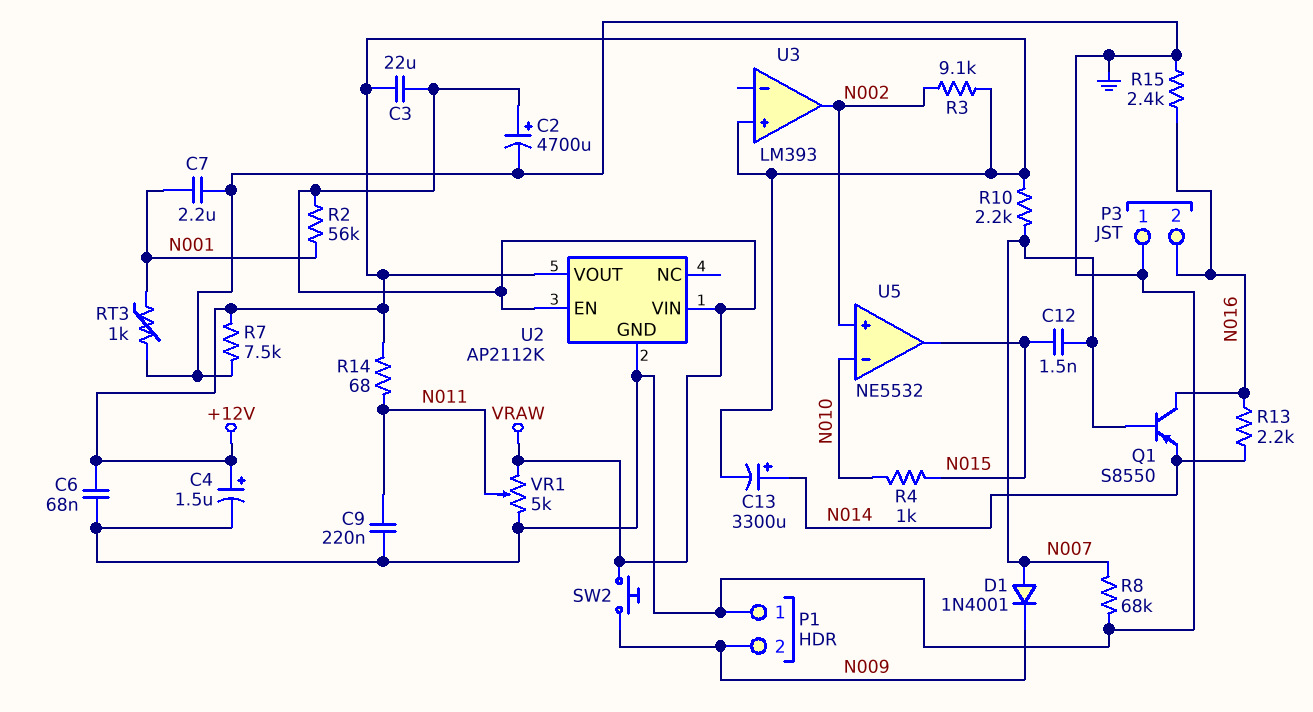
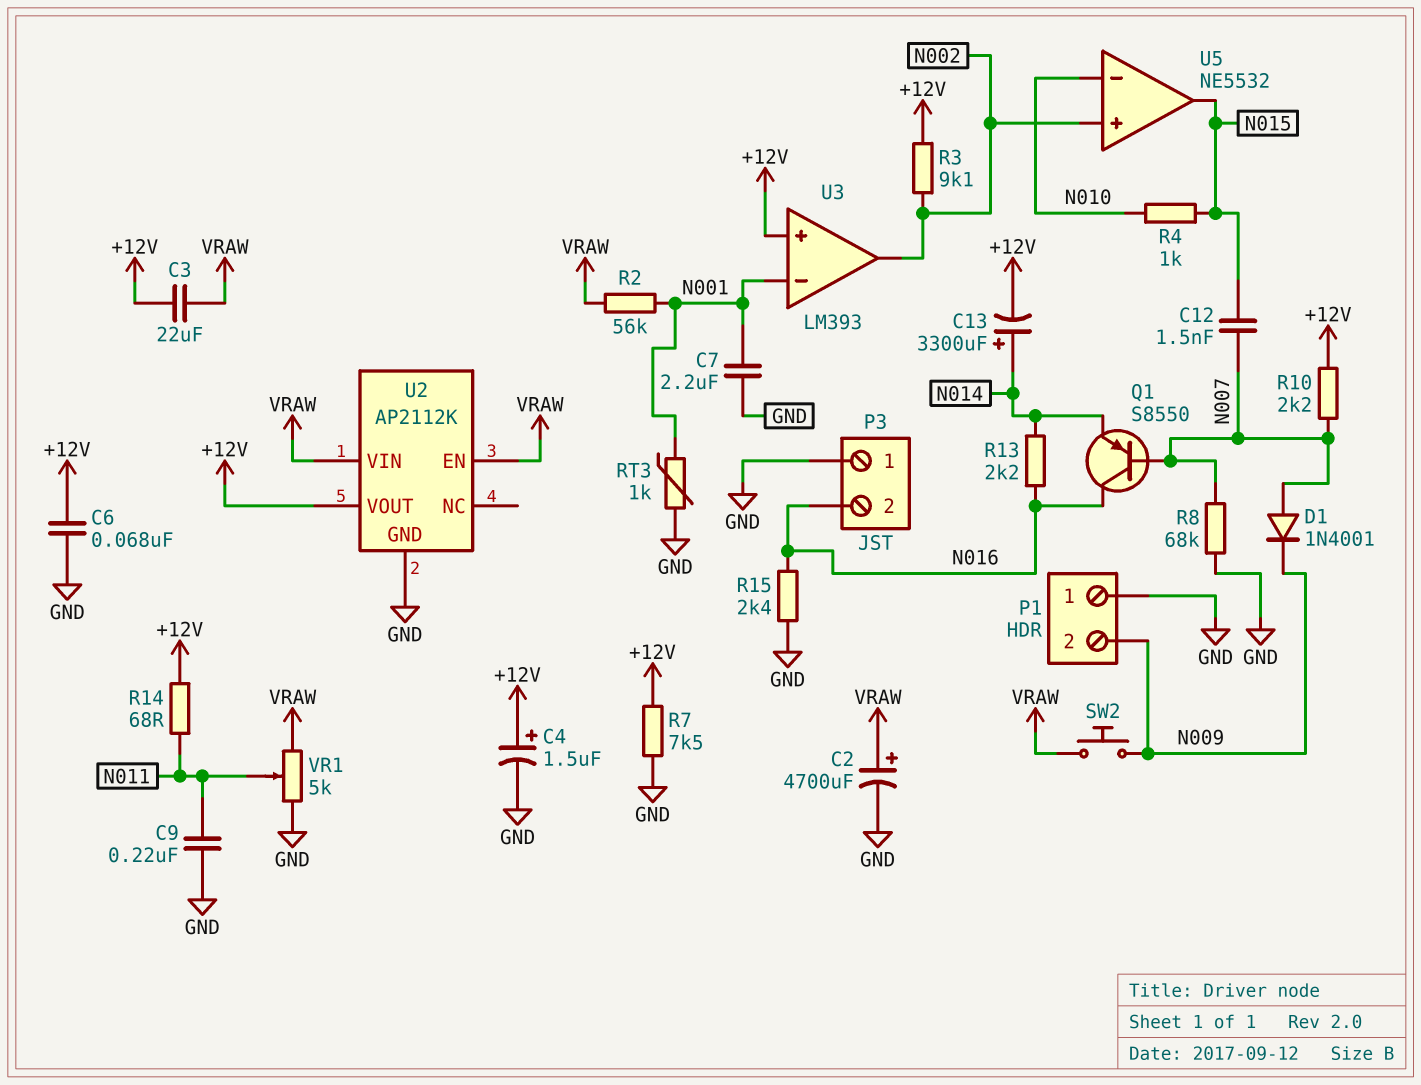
U3 pin in-: none -> N001

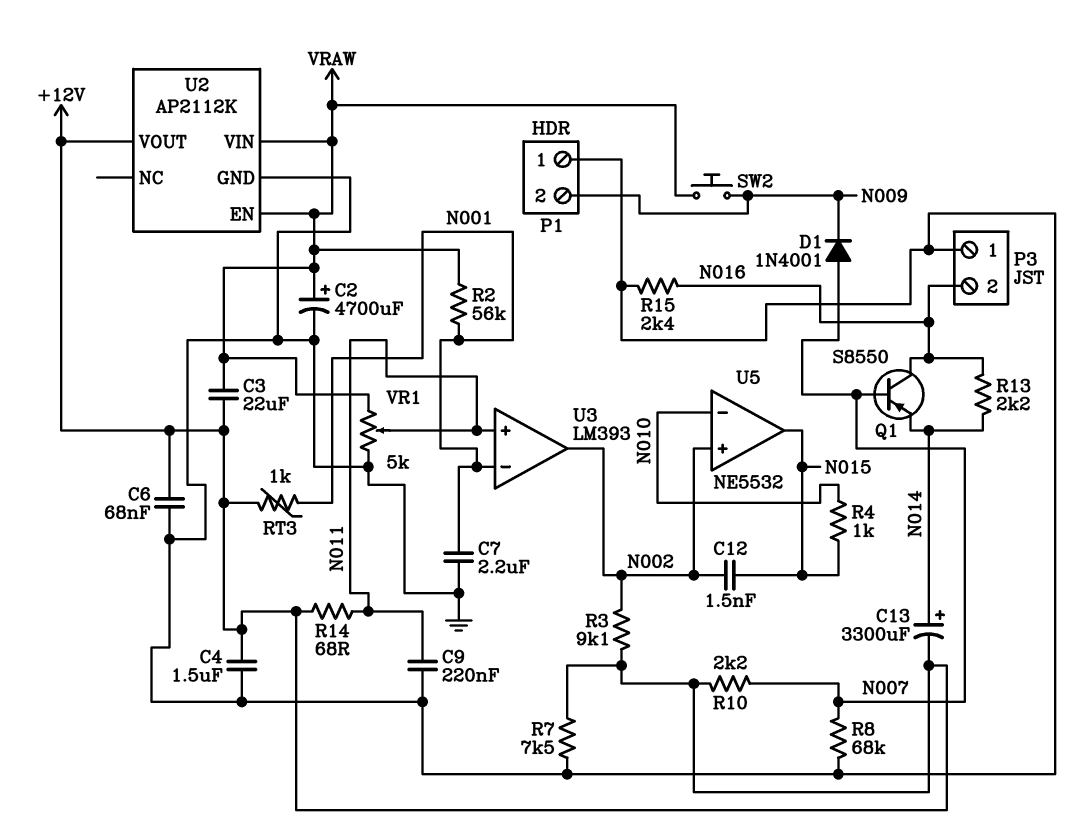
C4: 1.5uF (plus +12V, minus GND) -> 1.5uF (+12V, GND)
C12: 1.5nF (N007, N015) -> 1.5nF (N002, N015)
RT3: 1k (GND, N001) -> 1k (+12V, N001)
U3 pin in+: +12V -> N011

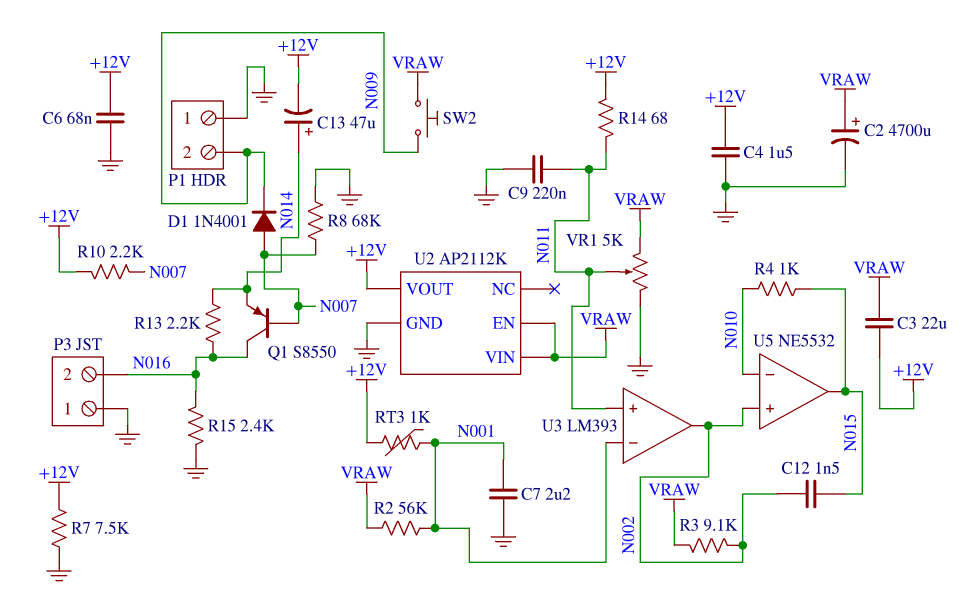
C13: 3300uF (plus N014, minus +12V) -> 47uF (plus N014, minus +12V)
R3: 9.1k (+12V, N002) -> 9.1k (N002, VRAW)

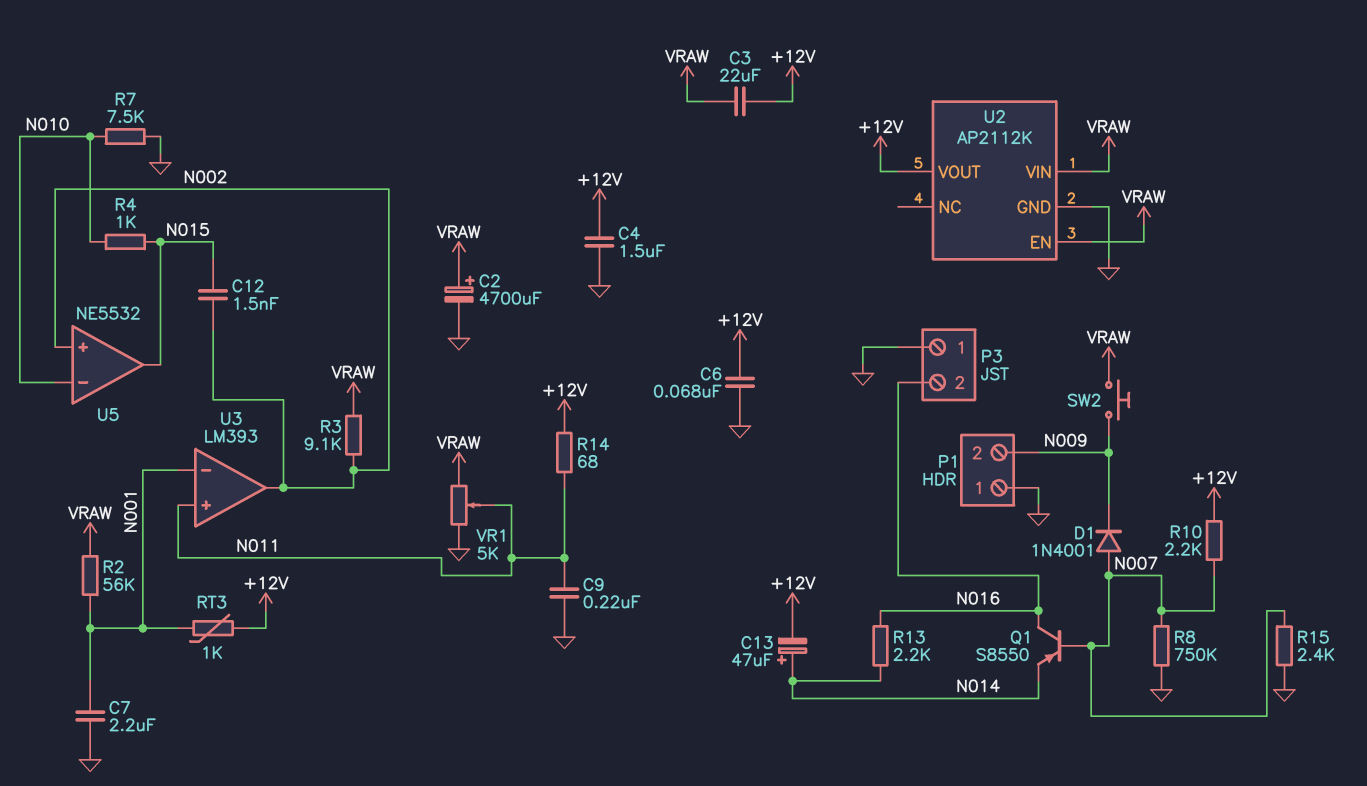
R7: 7.5k (+12V, GND) -> 7.5k (GND, N010)
R8: 68k (GND, N007) -> 750k (GND, N007)
R15: 2.4k (GND, N016) -> 2.4k (GND, N007)

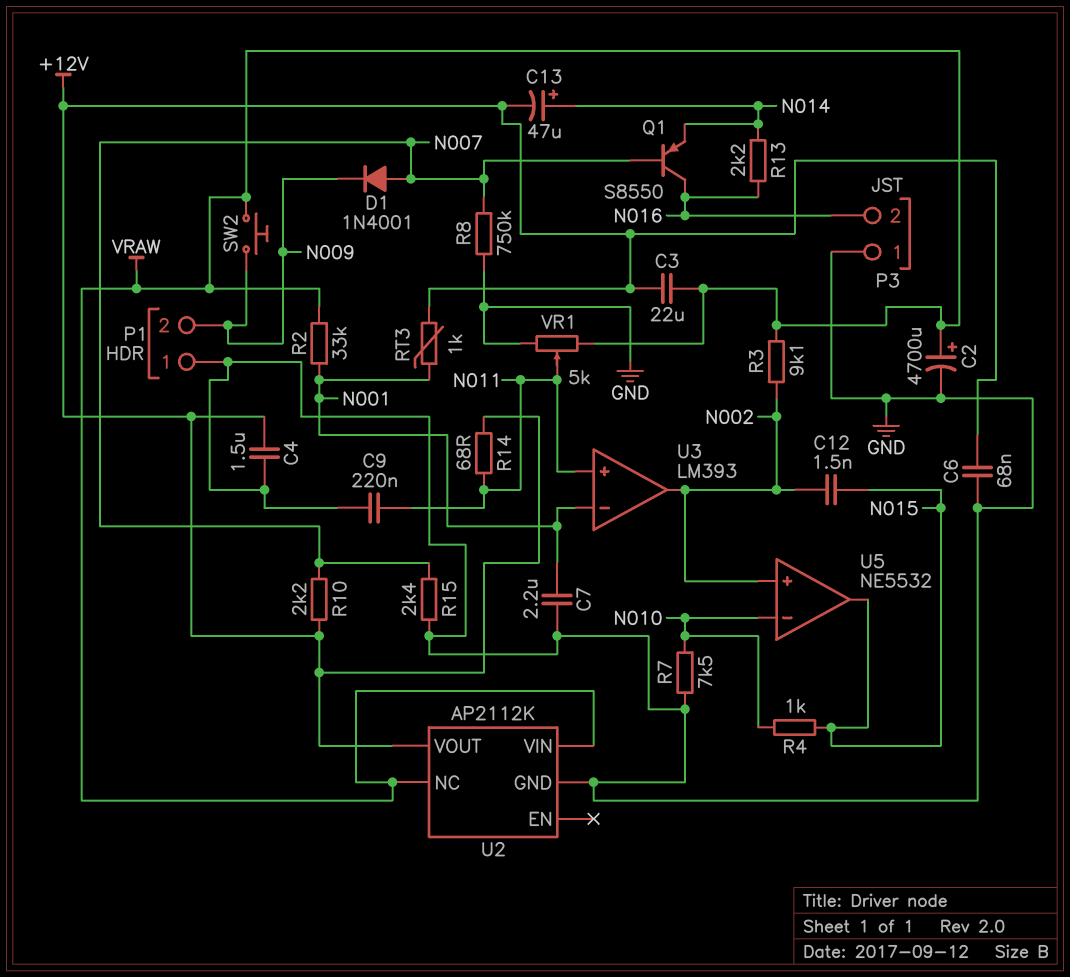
R2: 56k (N001, VRAW) -> 33k (N001, VRAW)
U2 pin EN: VRAW -> none
U2 pin NC: none -> VRAW

